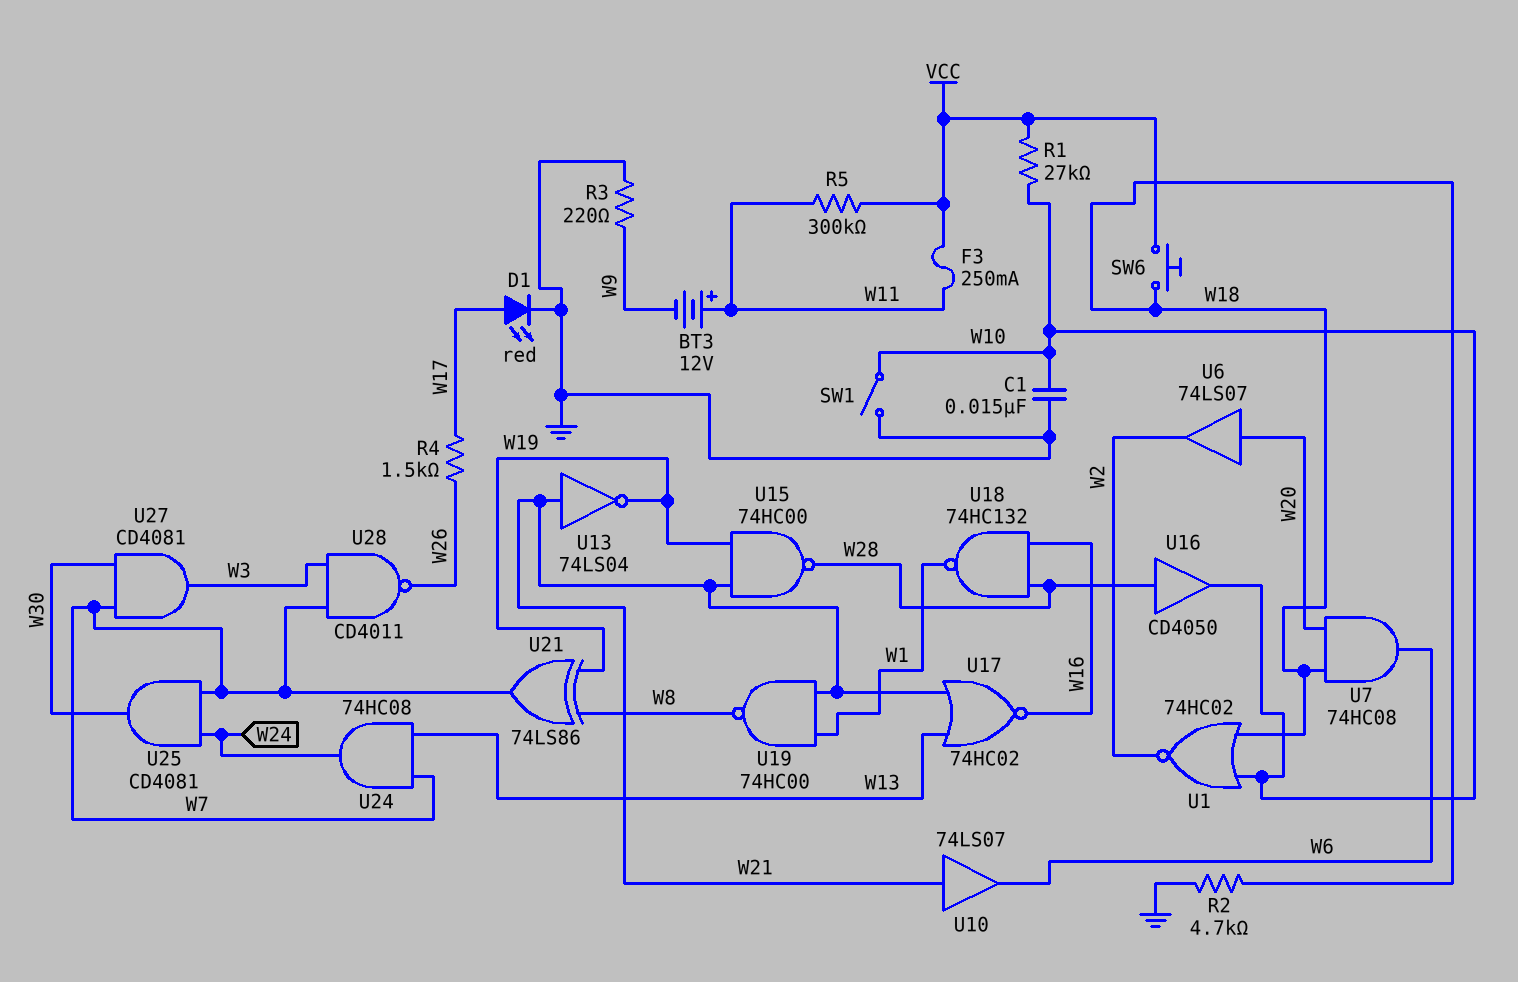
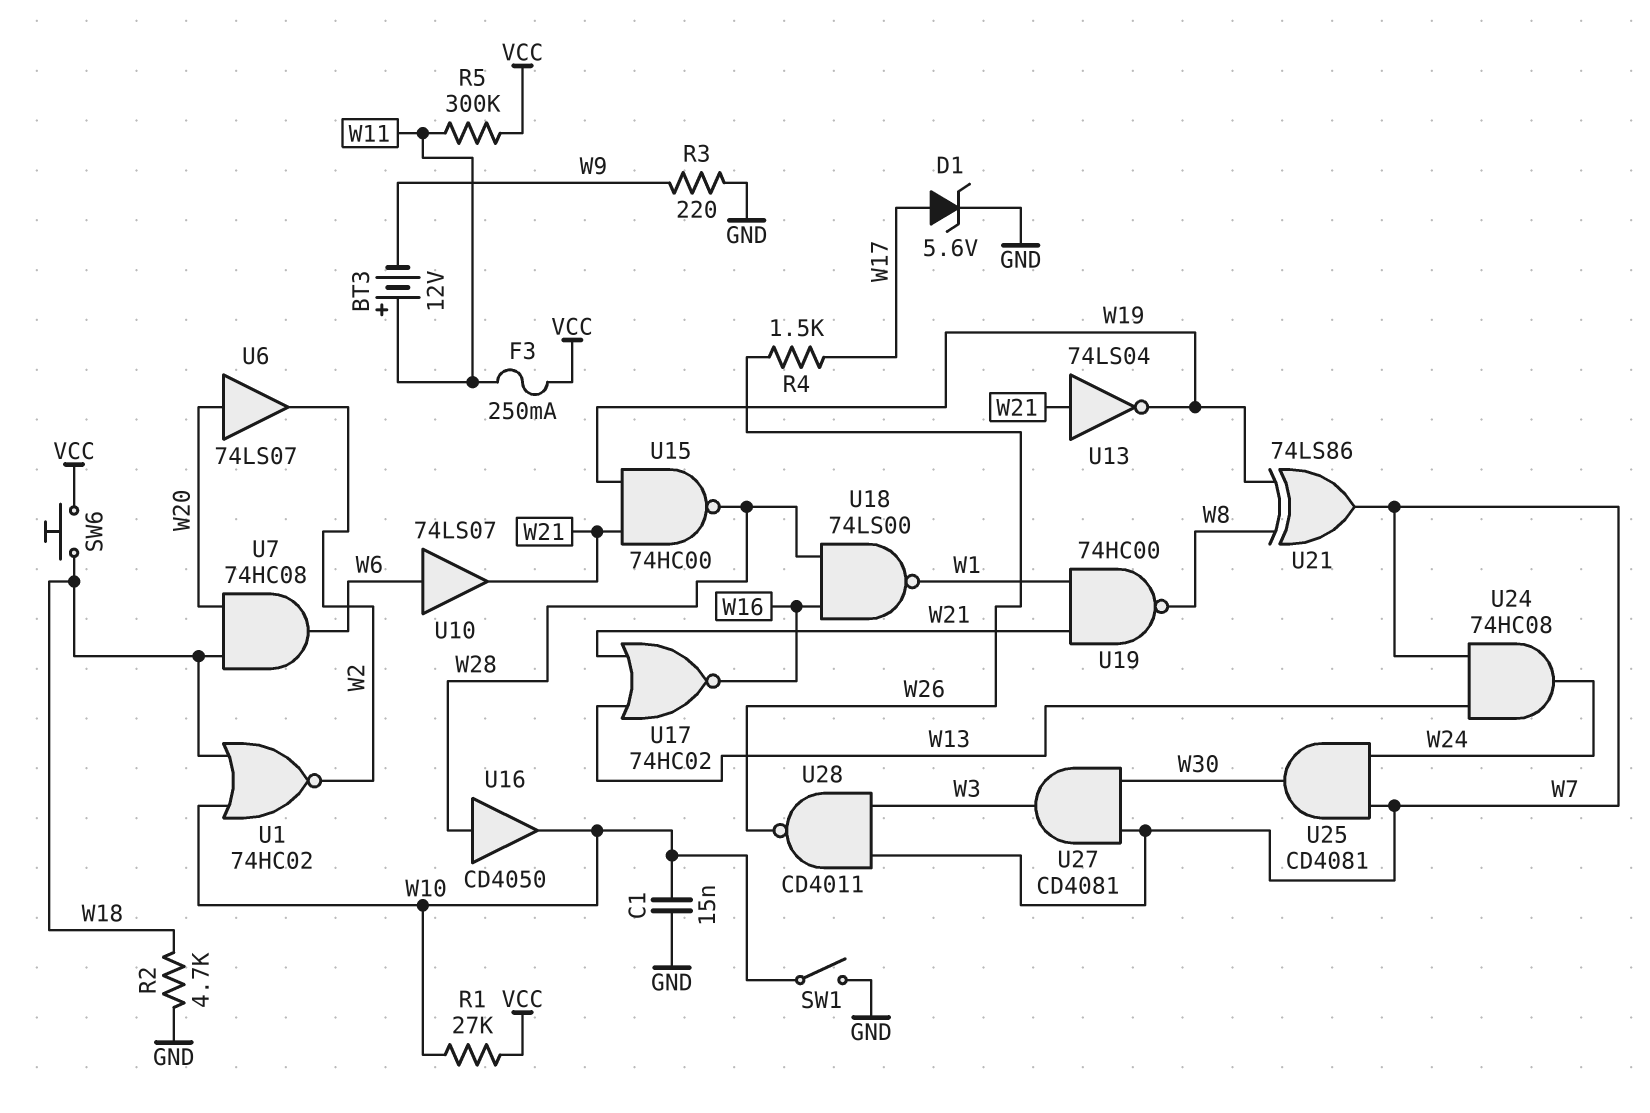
D1: LED red (A W17, K GND) -> zener 5.6V (A W17, K GND)
U10: buffer 74LS07 (in W21, out W6) -> buffer 74LS07 (in W6, out W21)
U18: NAND 74HC132 (in W16, in W28, out W1) -> NAND 74LS00 (in W16, in W28, out W1)

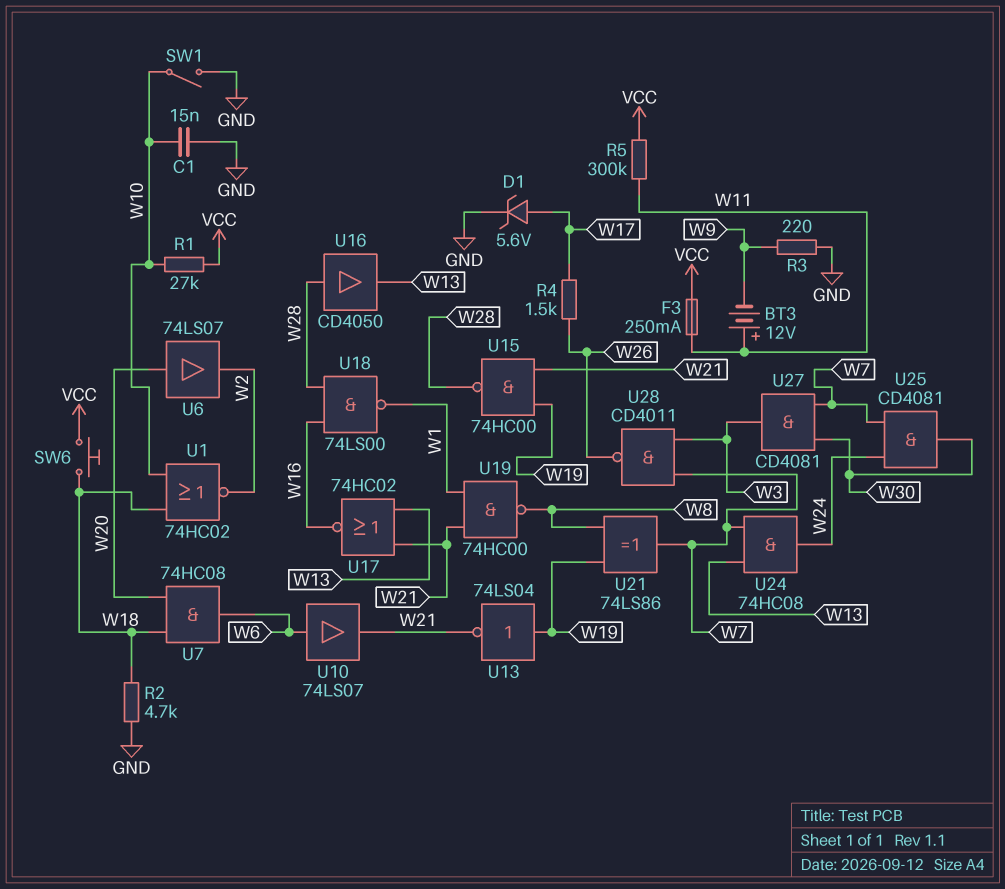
U13: NOT 74LS04 (in W21, out W19) -> NOT 74LS04 (in W19, out W21)
U16: buffer CD4050 (in W28, out W10) -> buffer CD4050 (in W28, out W13)

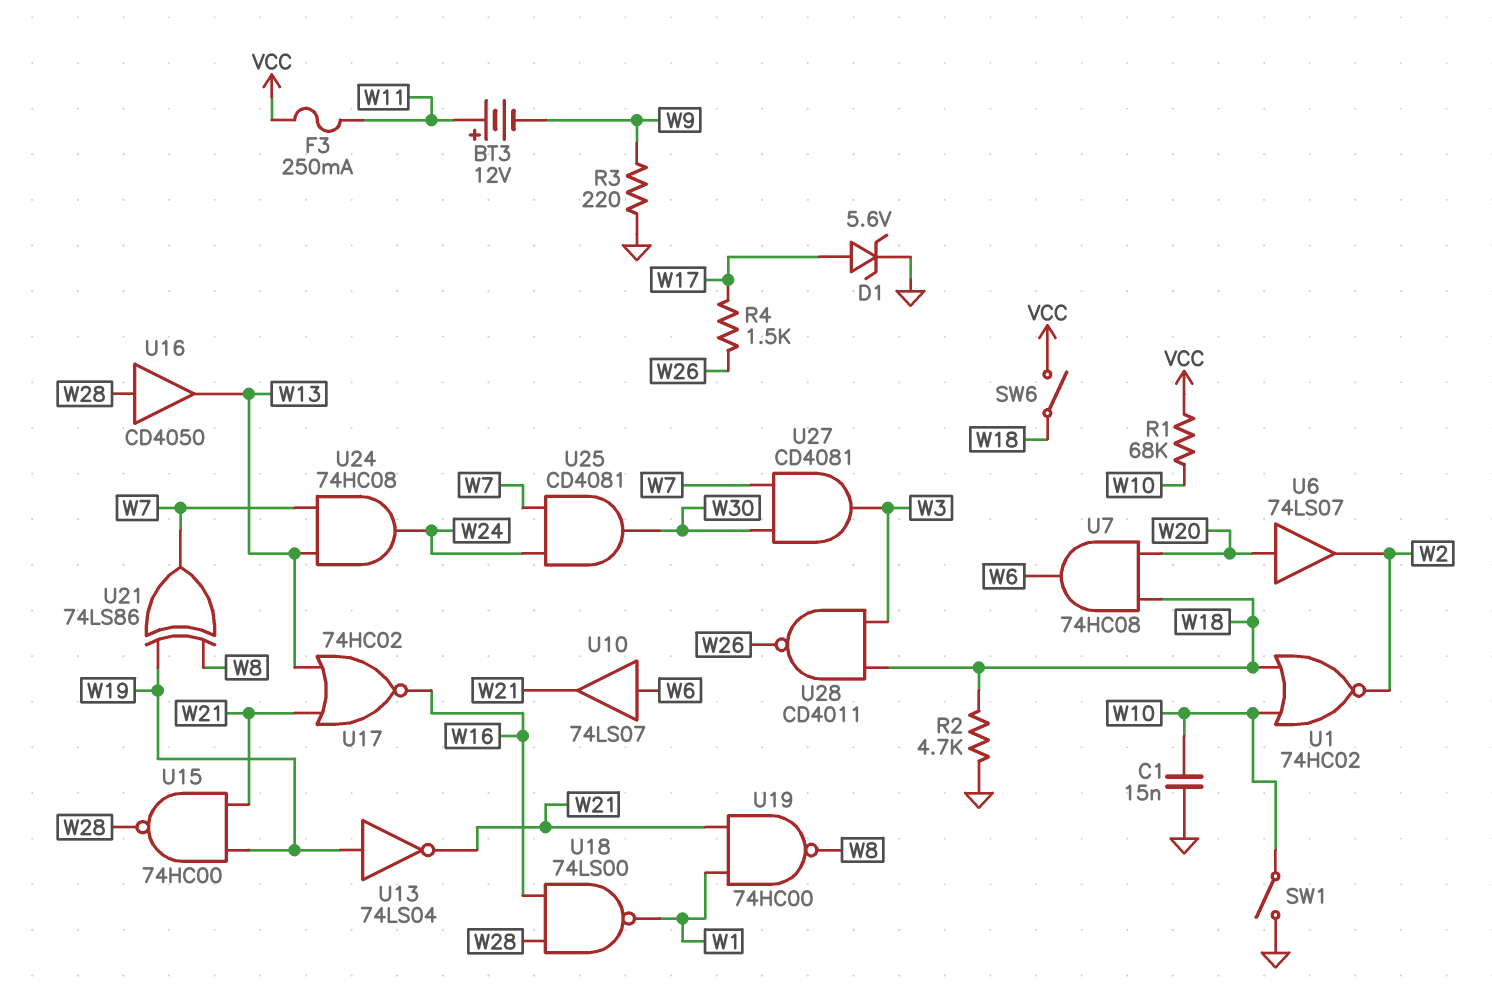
R1: 27k (VCC, W10) -> 68k (VCC, W10)
R5: 300k (VCC, W11) -> none
SW6: button (VCC, W18) -> switch (VCC, W18)
U28: NAND CD4011 (in W3, in W7, out W26) -> NAND CD4011 (in W3, in W18, out W26)

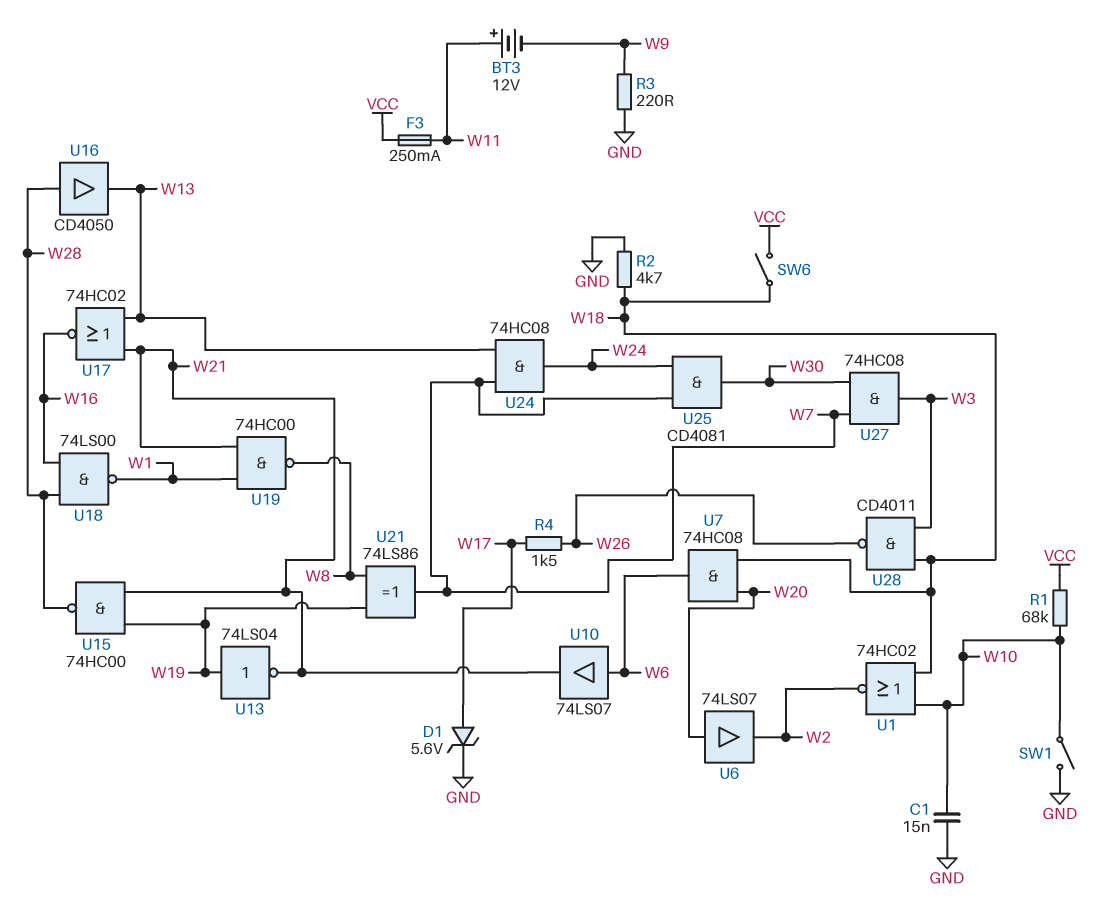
U27: AND CD4081 (in W7, in W30, out W3) -> AND 74HC08 (in W7, in W30, out W3)

